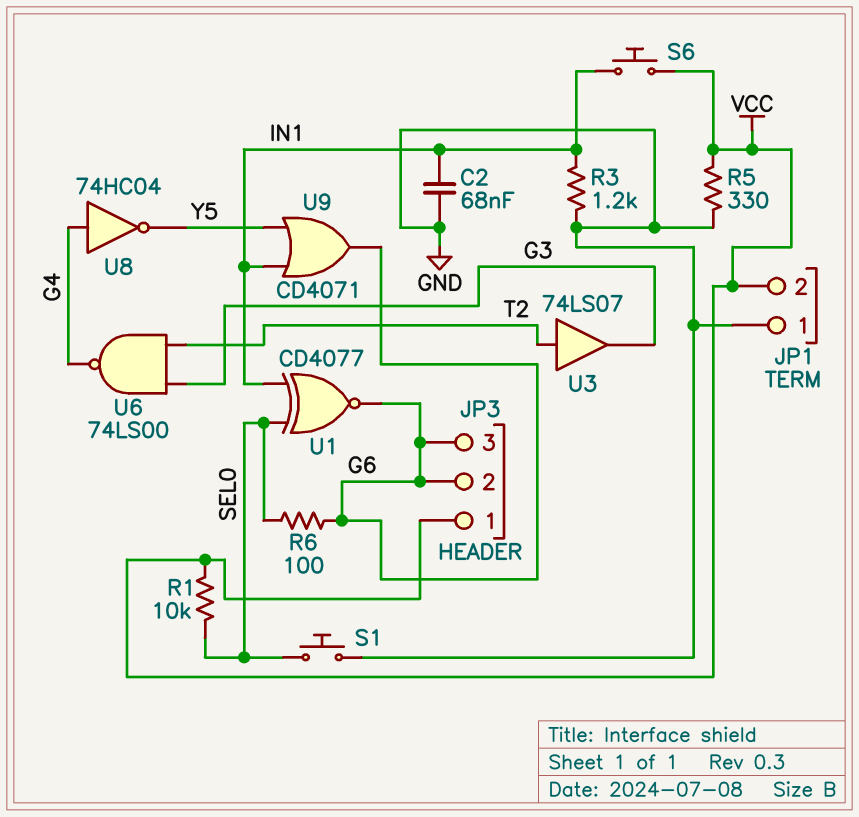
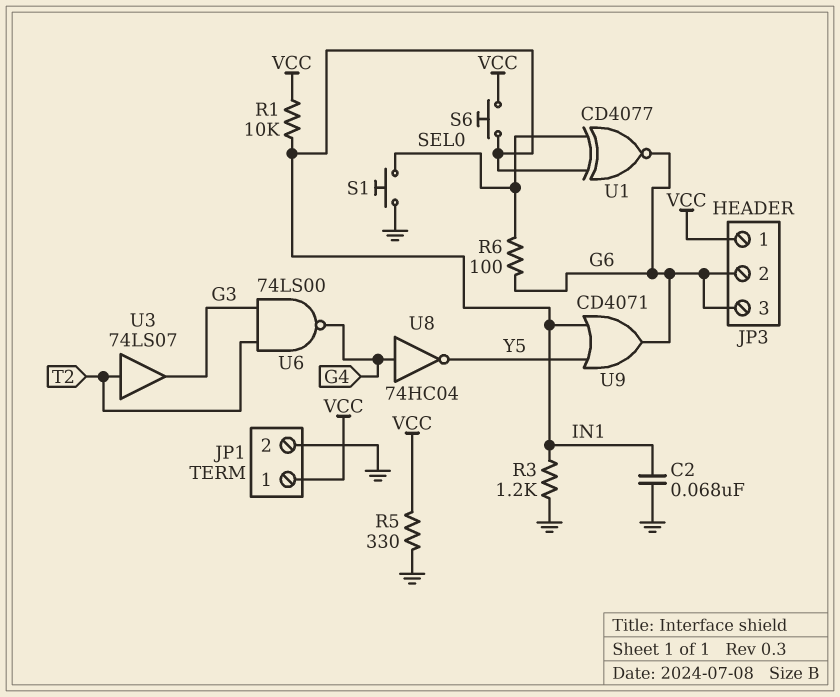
JP1 pin 1: GND -> VCC
JP1 pin 2: VCC -> GND
R1: 10k (SEL0, VCC) -> 10k (IN1, VCC)

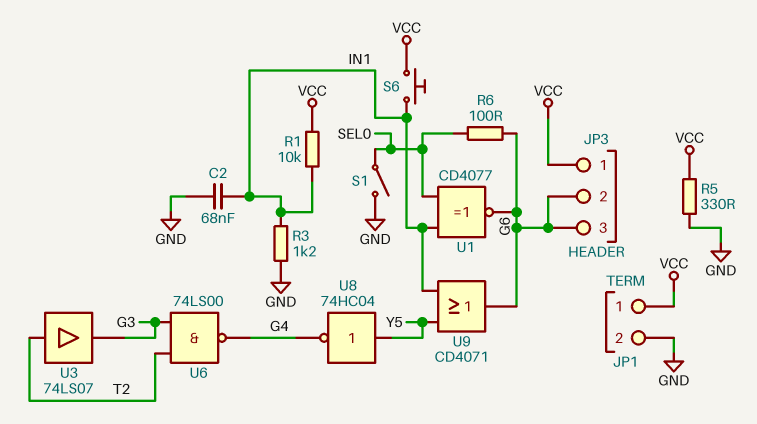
S1: button (GND, SEL0) -> switch (GND, SEL0)
U8: NOT 74HC04 (in G4, out Y5) -> NOT 74HC04 (in Y5, out G4)

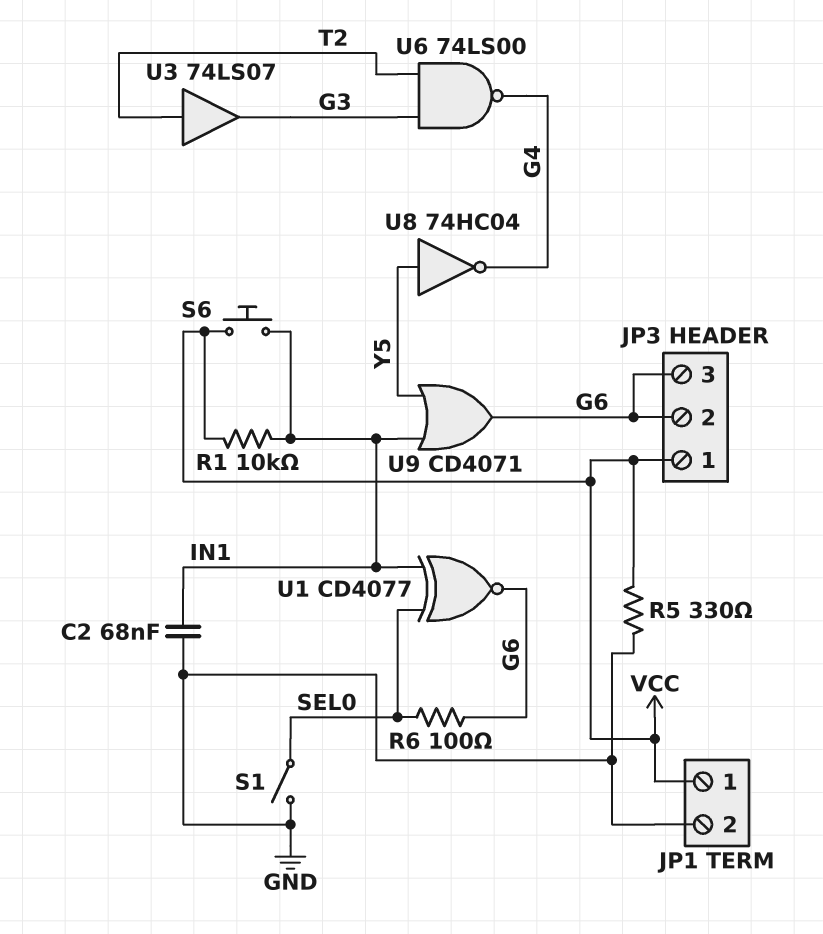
R3: 1.2k (GND, IN1) -> none

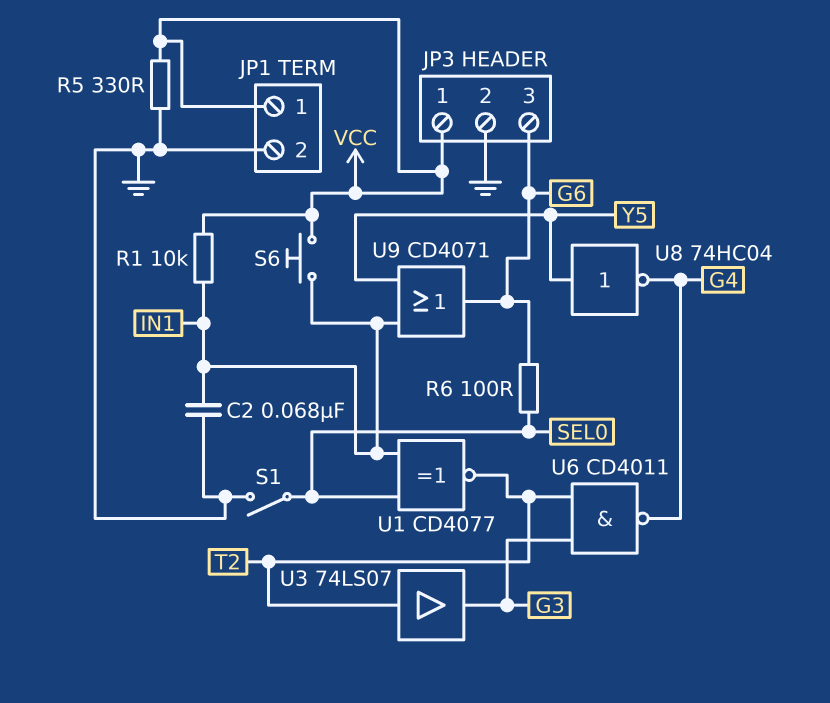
JP3 pin 2: G6 -> GND
U1: XNOR CD4077 (in IN1, in SEL0, out G6) -> XNOR CD4077 (in IN1, in SEL0, out T2)
U6: NAND 74LS00 (in G3, in T2, out G4) -> NAND CD4011 (in G3, in T2, out G4)

